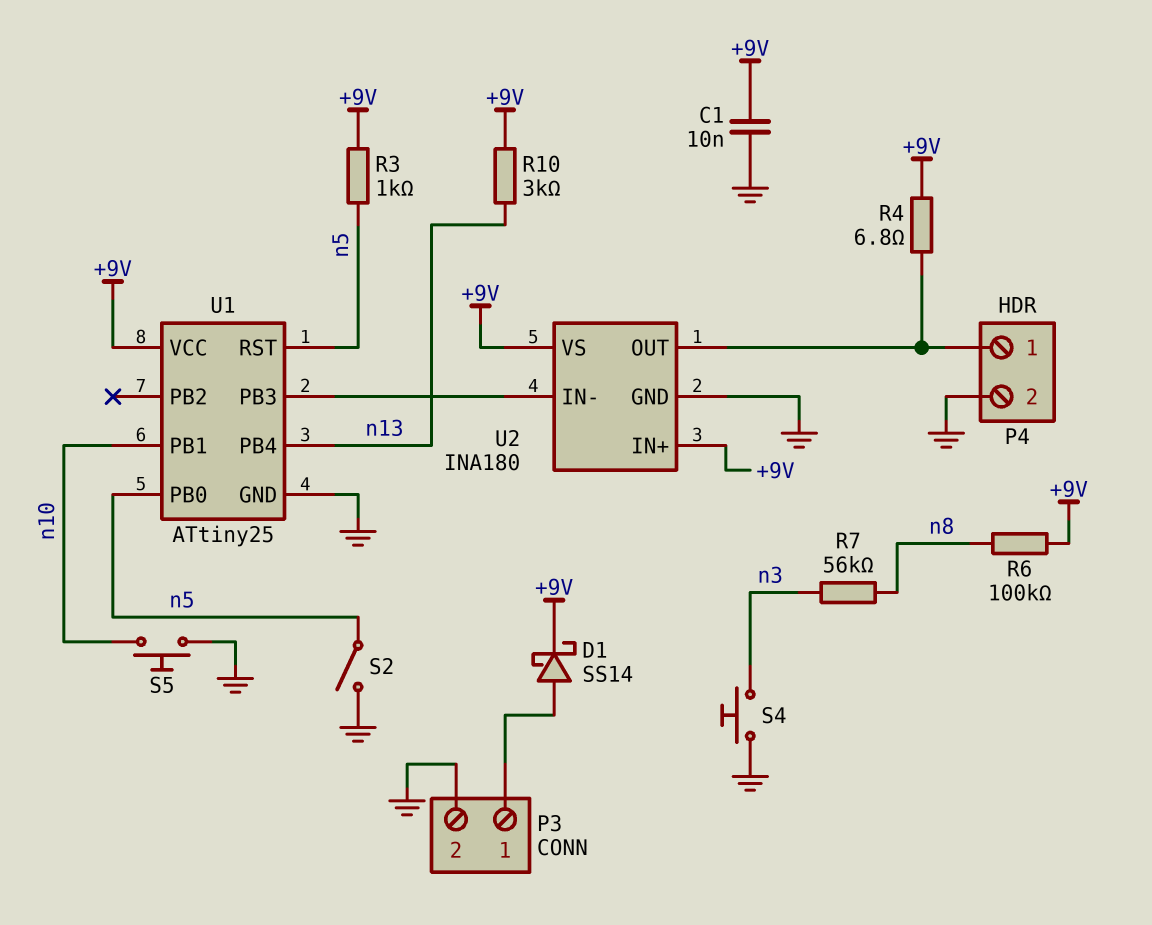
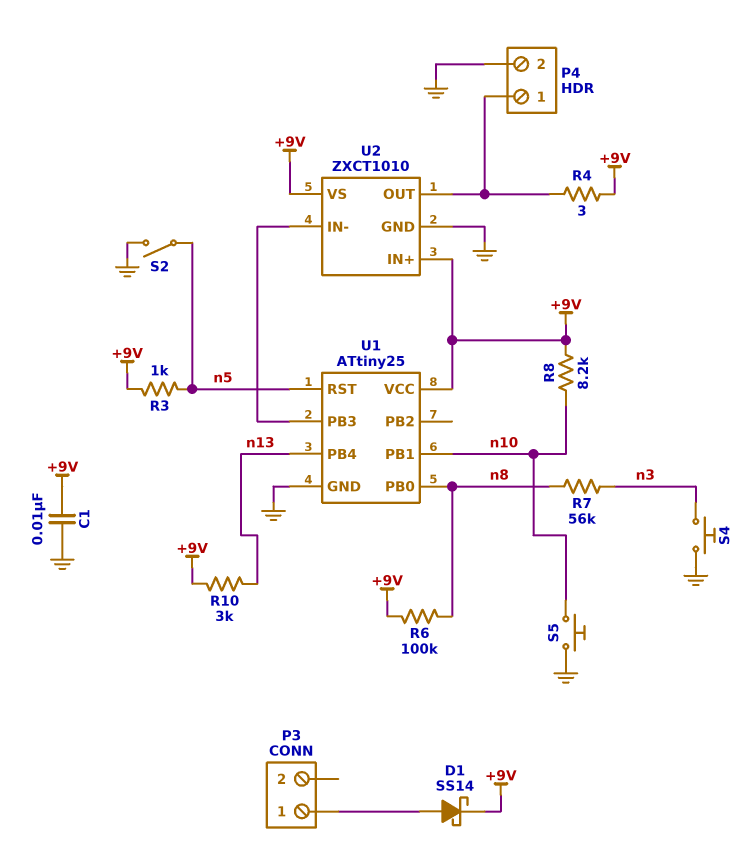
P3 pin 2: GND -> none
R4: 6.8 (+9V, P4/1) -> 3 (+9V, P4/1)
R8: none -> 8.2k (+9V, n10)
U1 pin PB0: n5 -> n8
U2: INA180 -> ZXCT1010

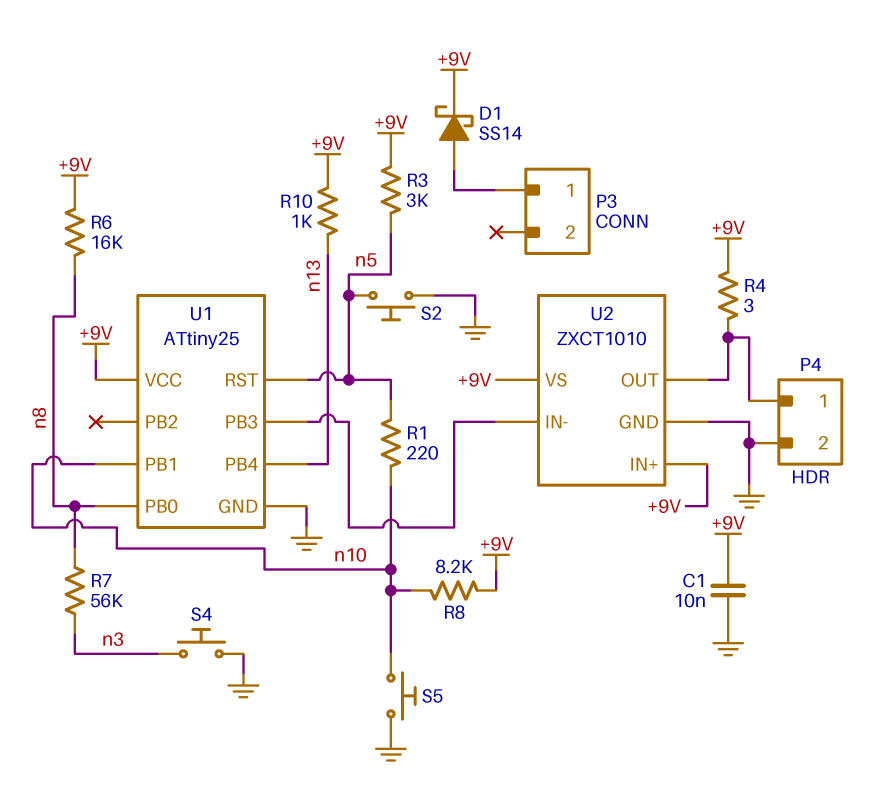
R1: none -> 220 (n5, n10)
R3: 1k (+9V, n5) -> 3k (+9V, n5)
R6: 100k (+9V, n8) -> 16k (+9V, n8)
R10: 3k (+9V, n13) -> 1k (+9V, n13)
S2: switch (GND, n5) -> button (GND, n5)

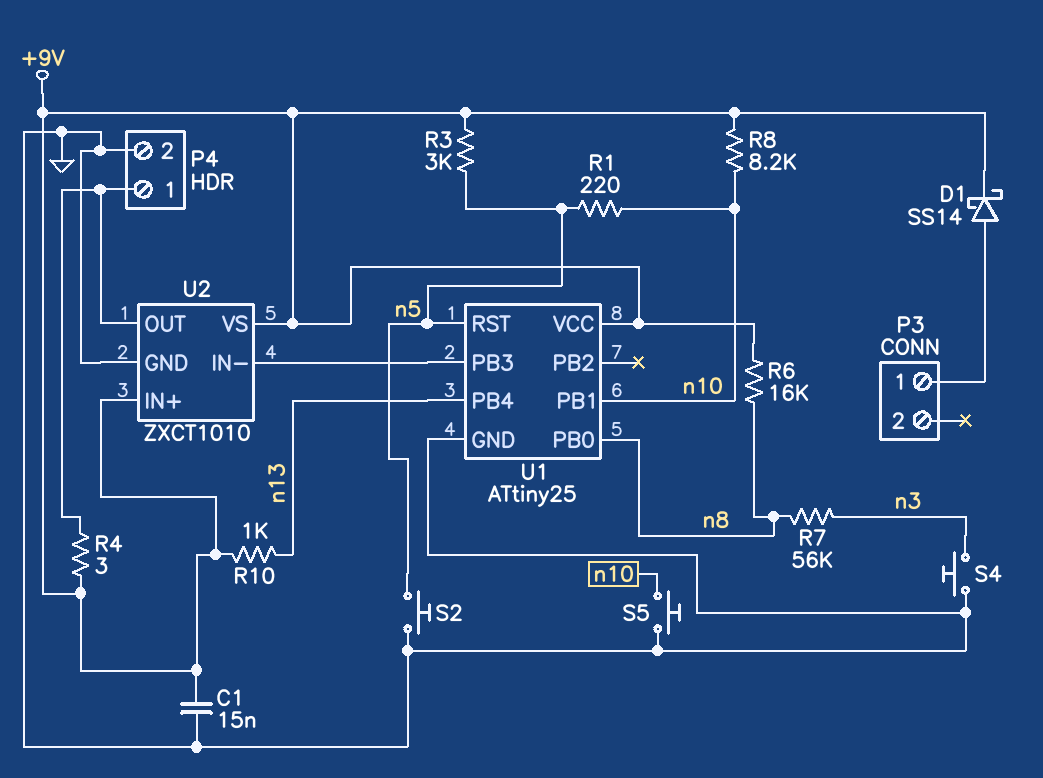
C1: 10nF (+9V, GND) -> 15nF (+9V, GND)

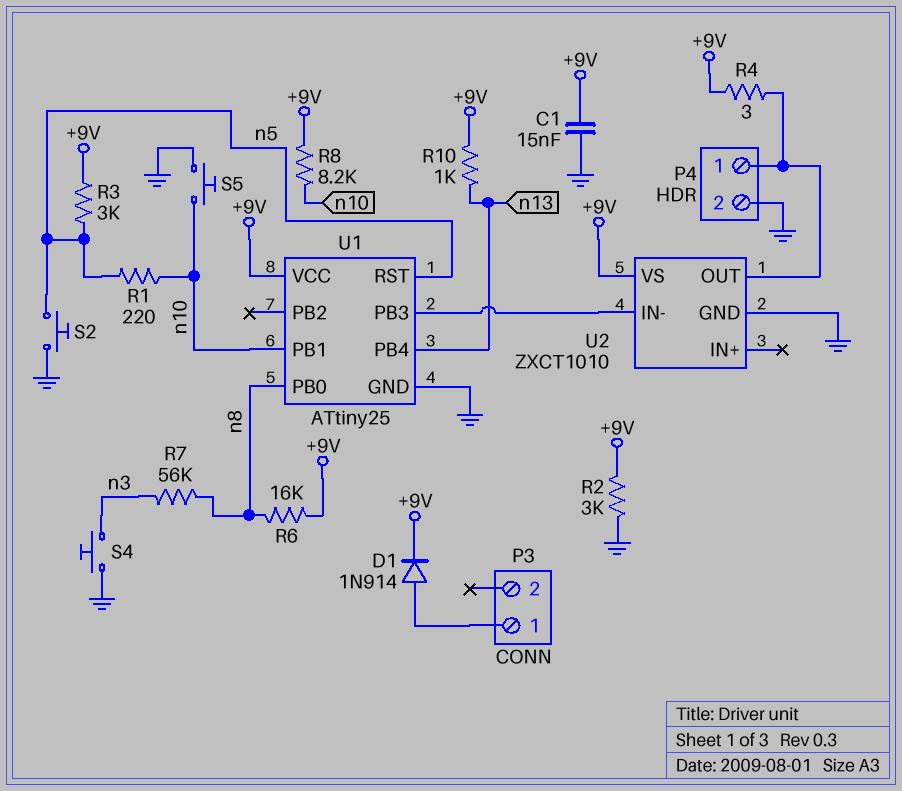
D1: schottky SS14 (A P3/1, K +9V) -> diode 1N914 (A P3/1, K +9V)
R2: none -> 3k (+9V, GND)
U2 pin IN+: +9V -> none

